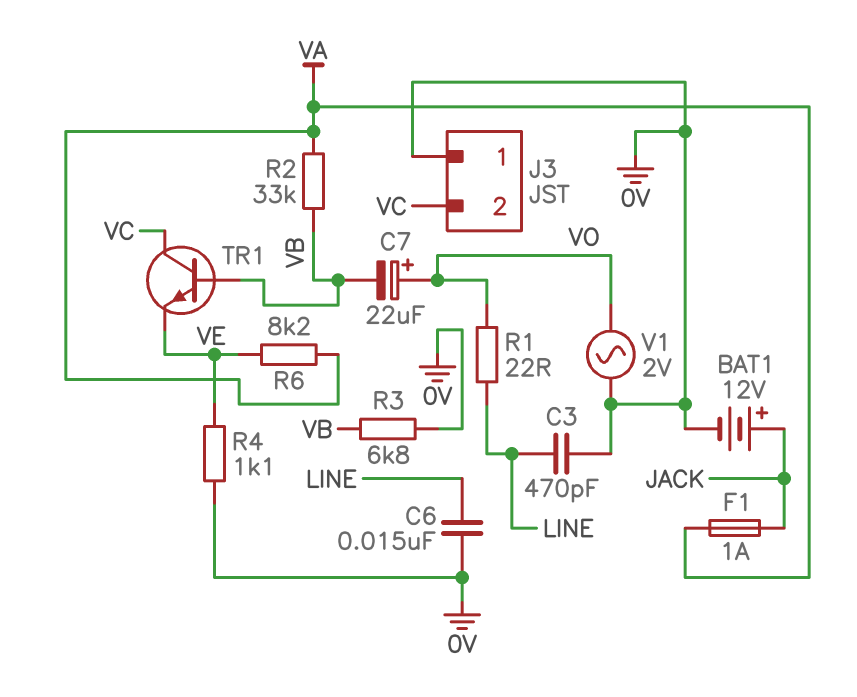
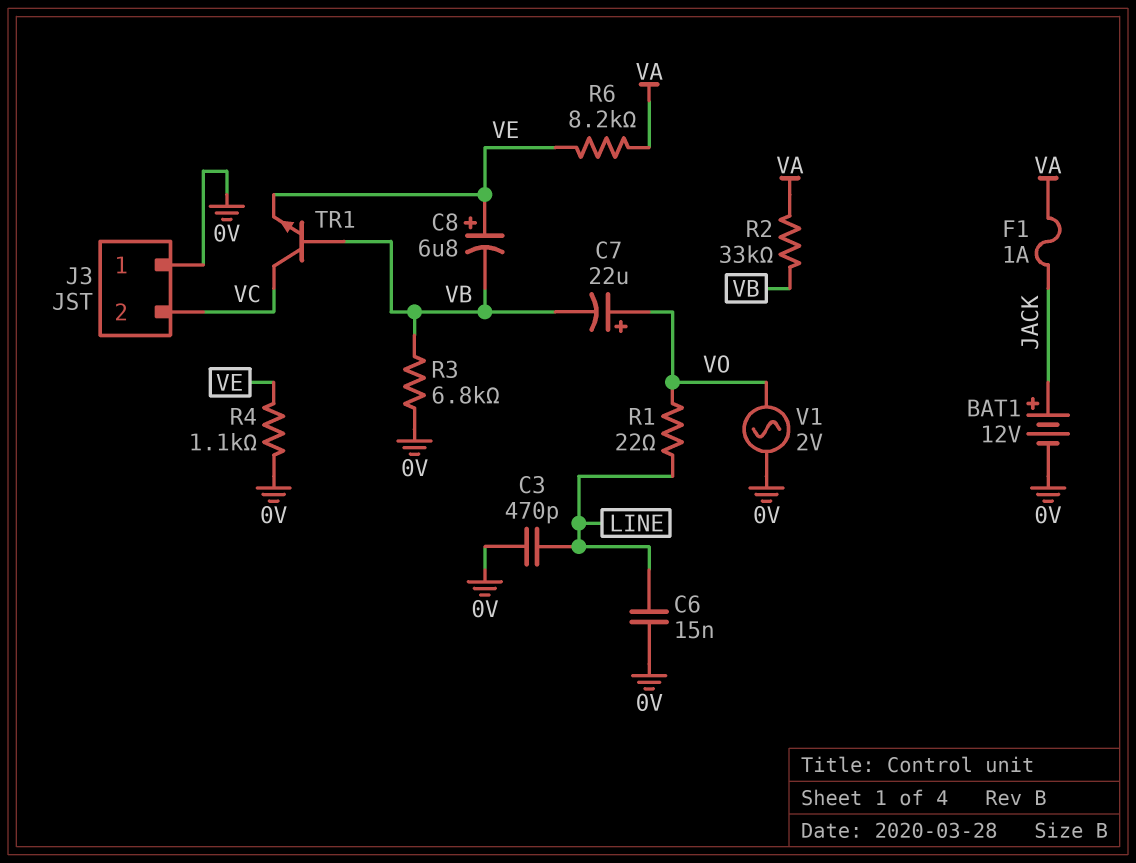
C8: none -> 6.8uF (plus VE, minus VB)

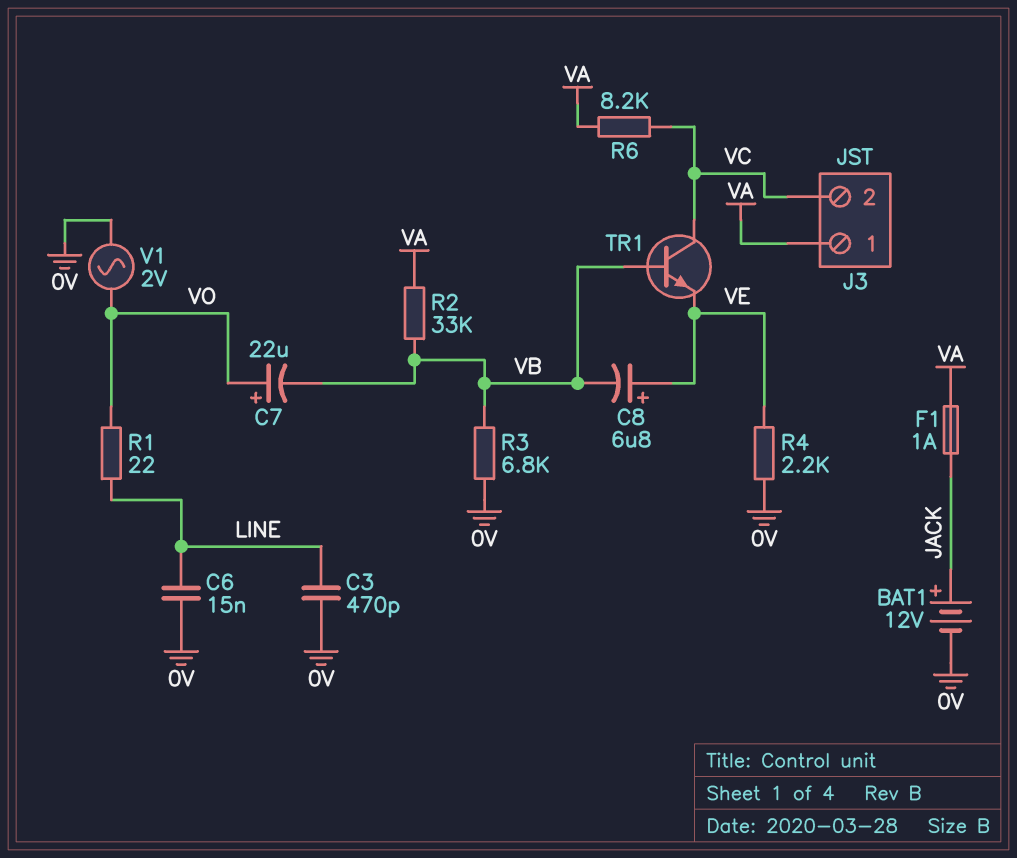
J3 pin 1: 0V -> VA
R4: 1.1k (0V, VE) -> 2.2k (0V, VE)
R6: 8.2k (VA, VE) -> 8.2k (VA, VC)

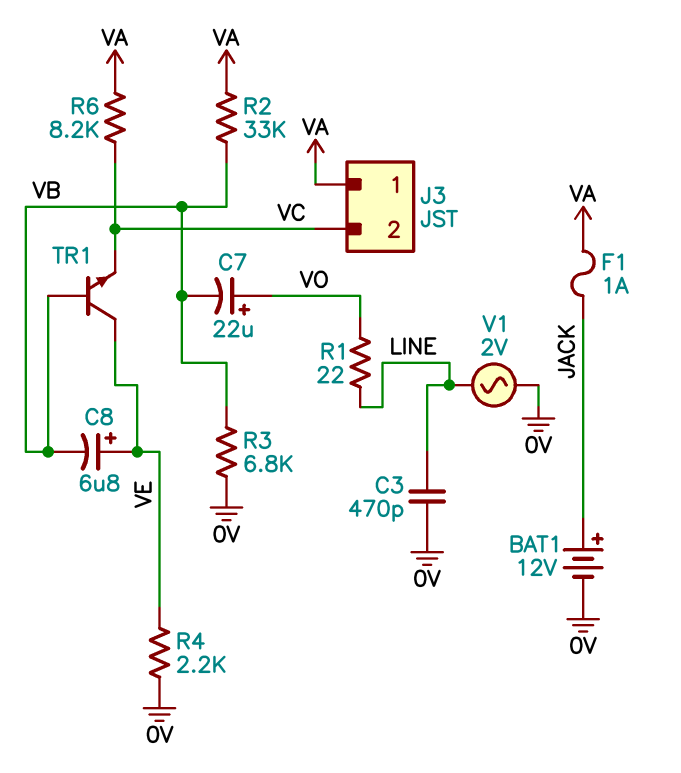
C6: 15nF (0V, LINE) -> none
TR1: NPN (B VB, C VC, E VE) -> NPN (B VB, C VE, E VC)
V1: AC 2V (0V, VO) -> AC 2V (0V, LINE)

